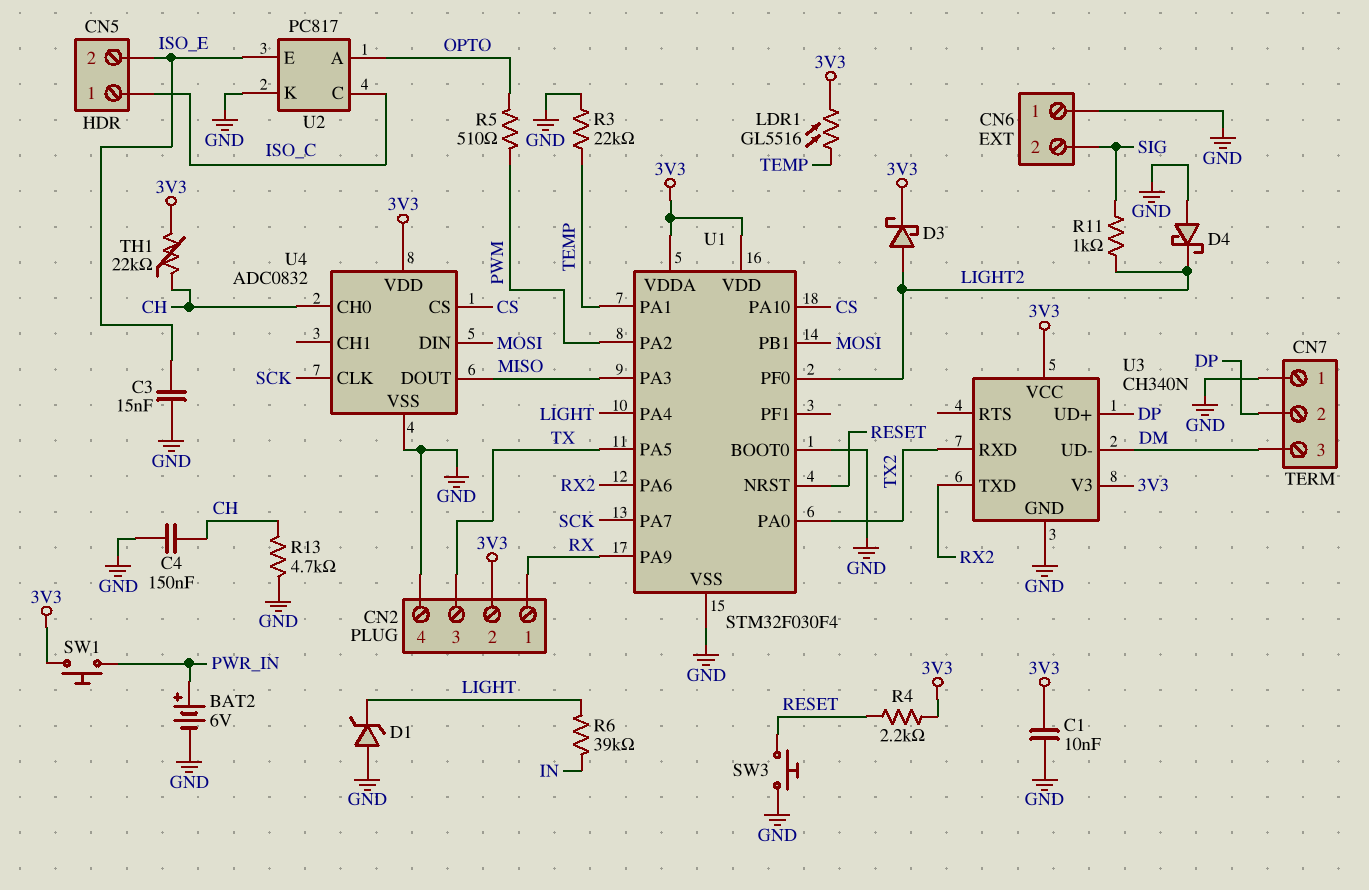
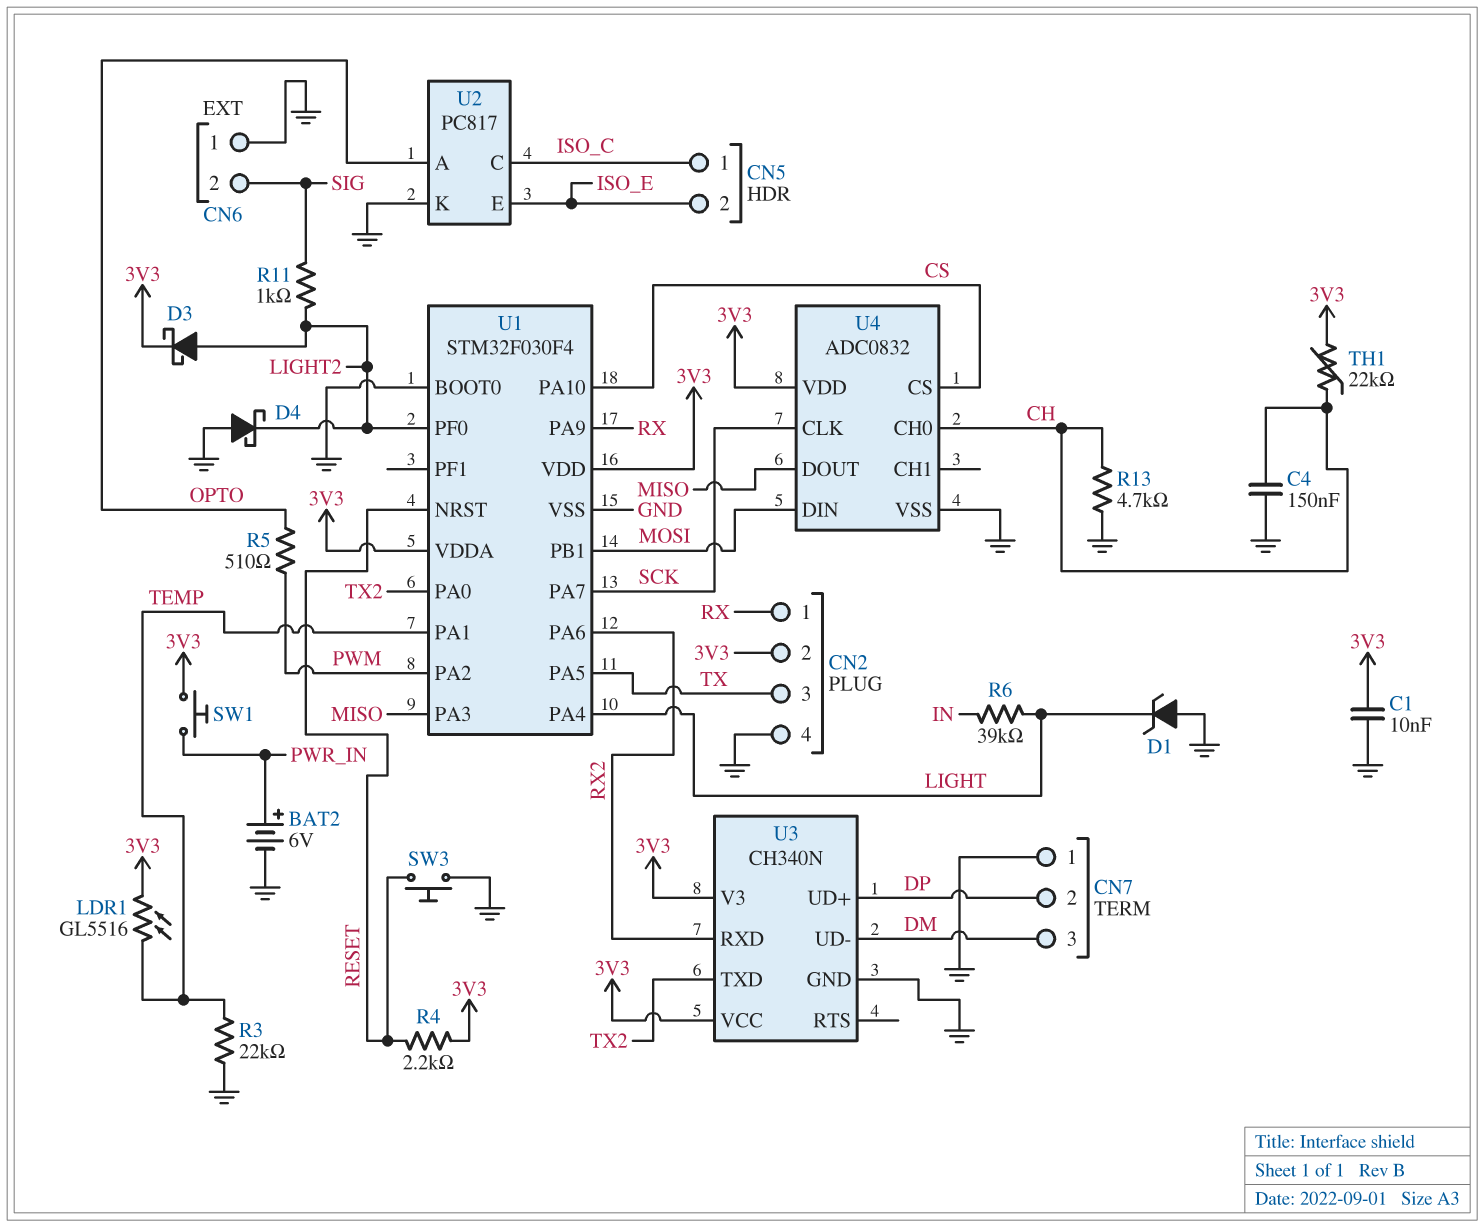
C3: 15nF (GND, ISO_E) -> none
U3 pin RXD: TX2 -> RX2
U3 pin TXD: RX2 -> TX2

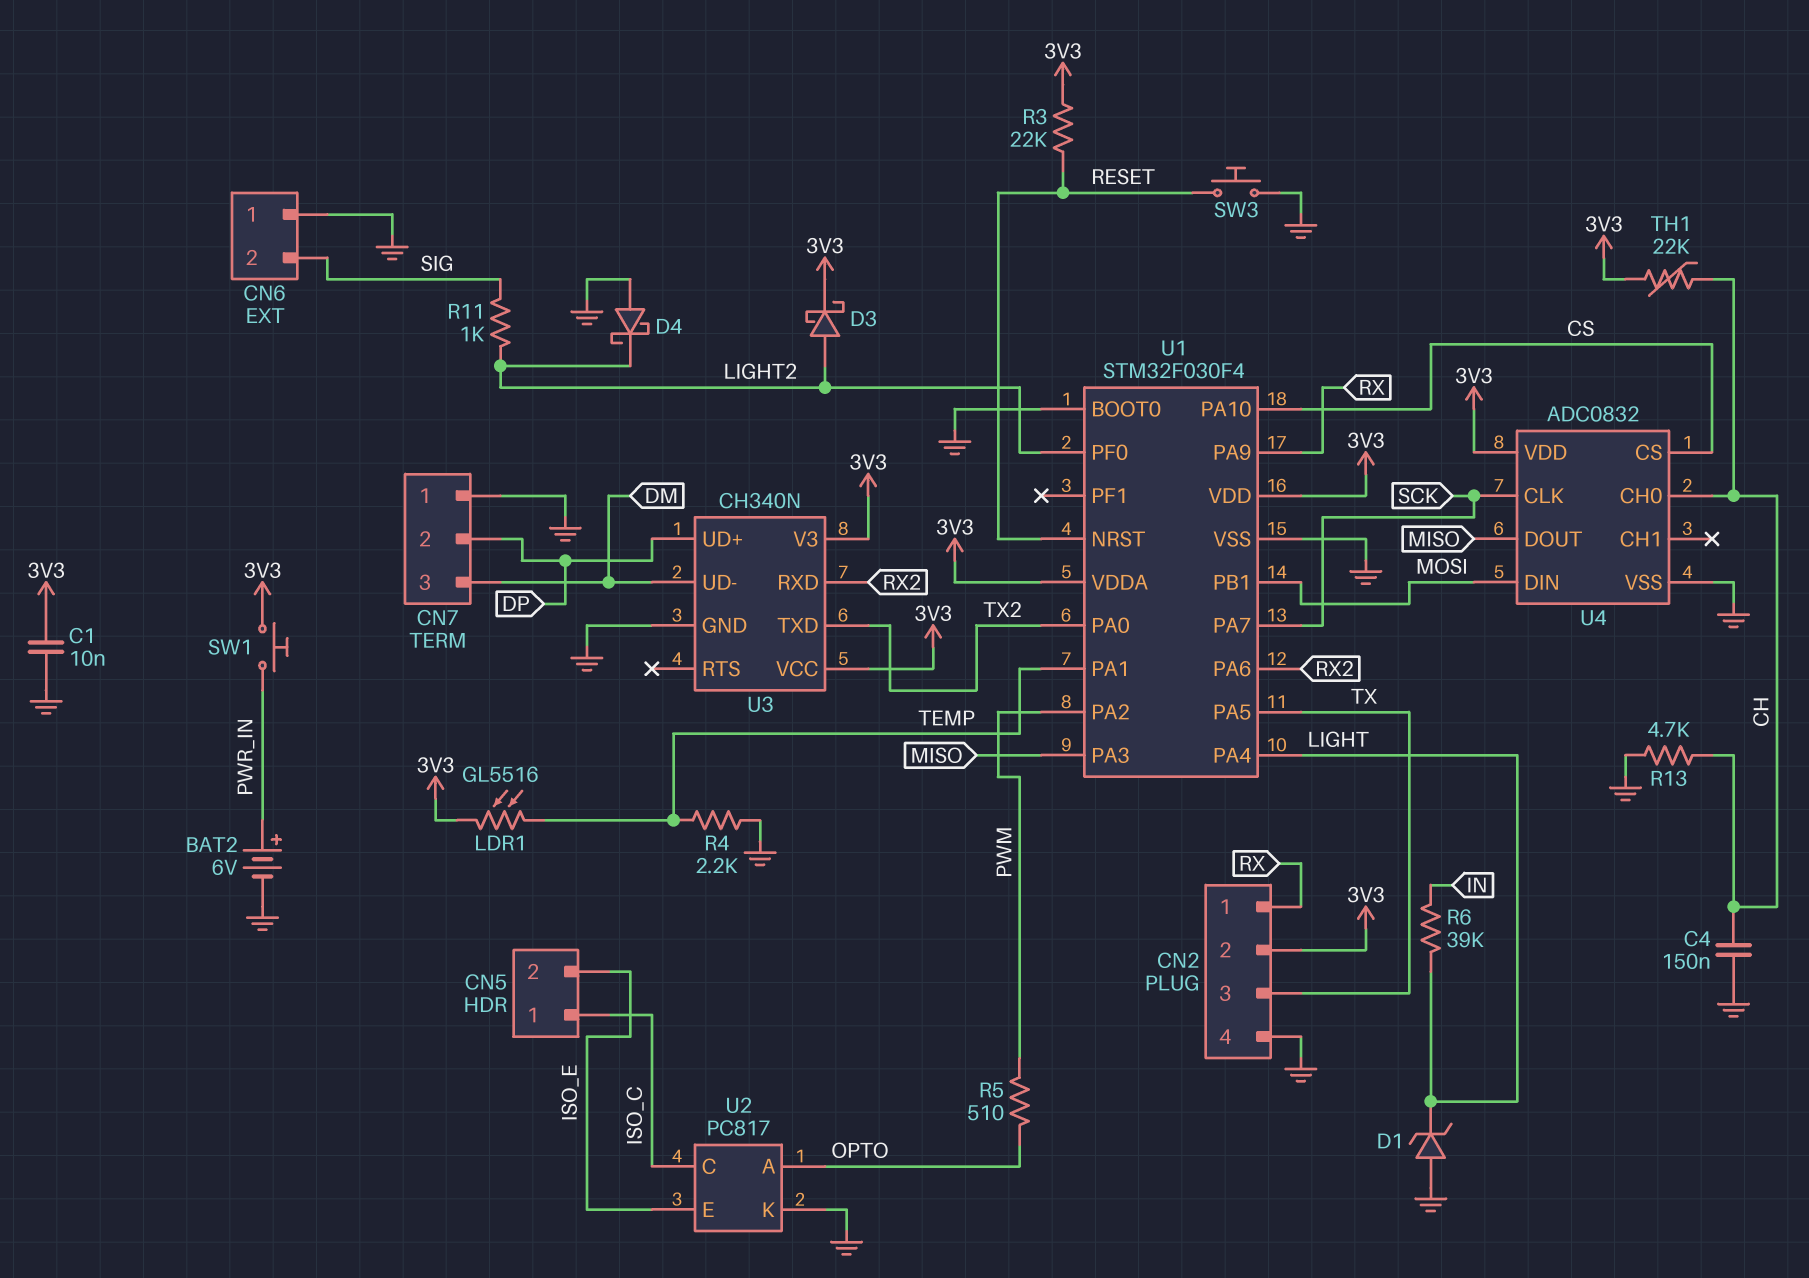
R3: 22k (GND, TEMP) -> 22k (3V3, RESET)
R4: 2.2k (3V3, RESET) -> 2.2k (GND, TEMP)

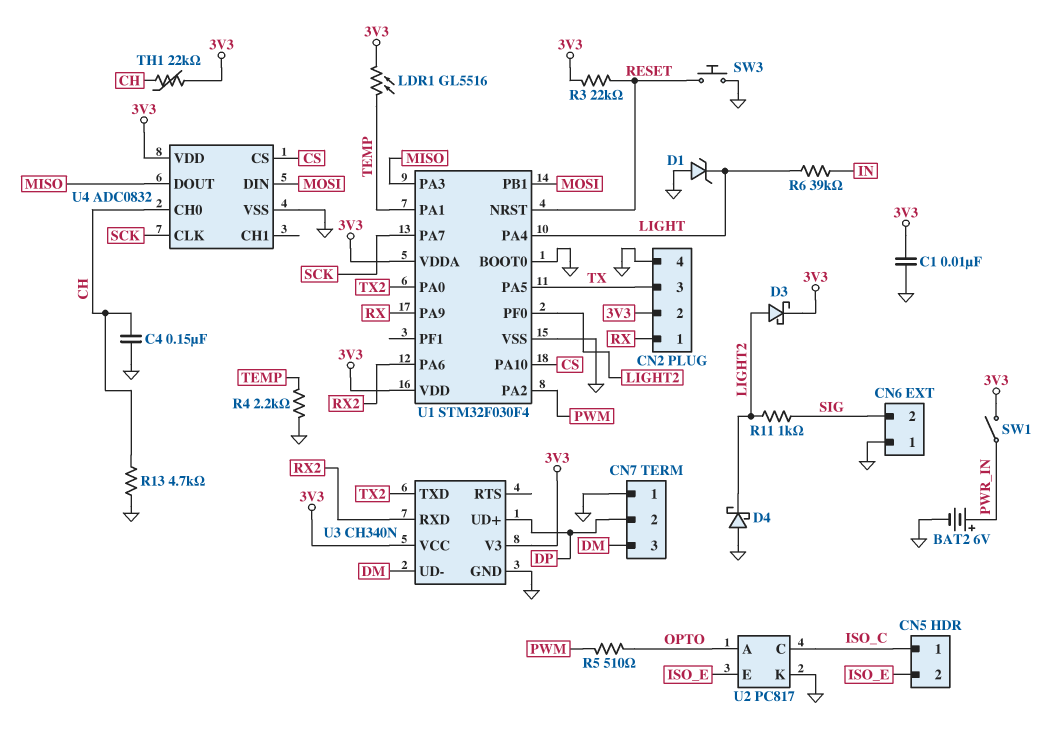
SW1: button (3V3, PWR_IN) -> switch (3V3, PWR_IN)

